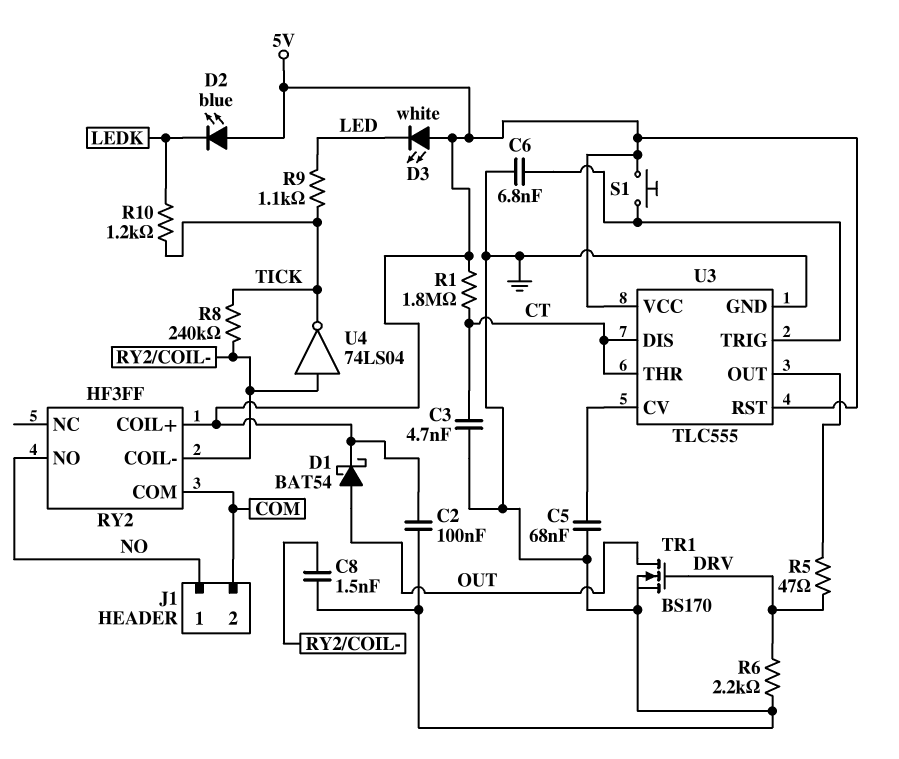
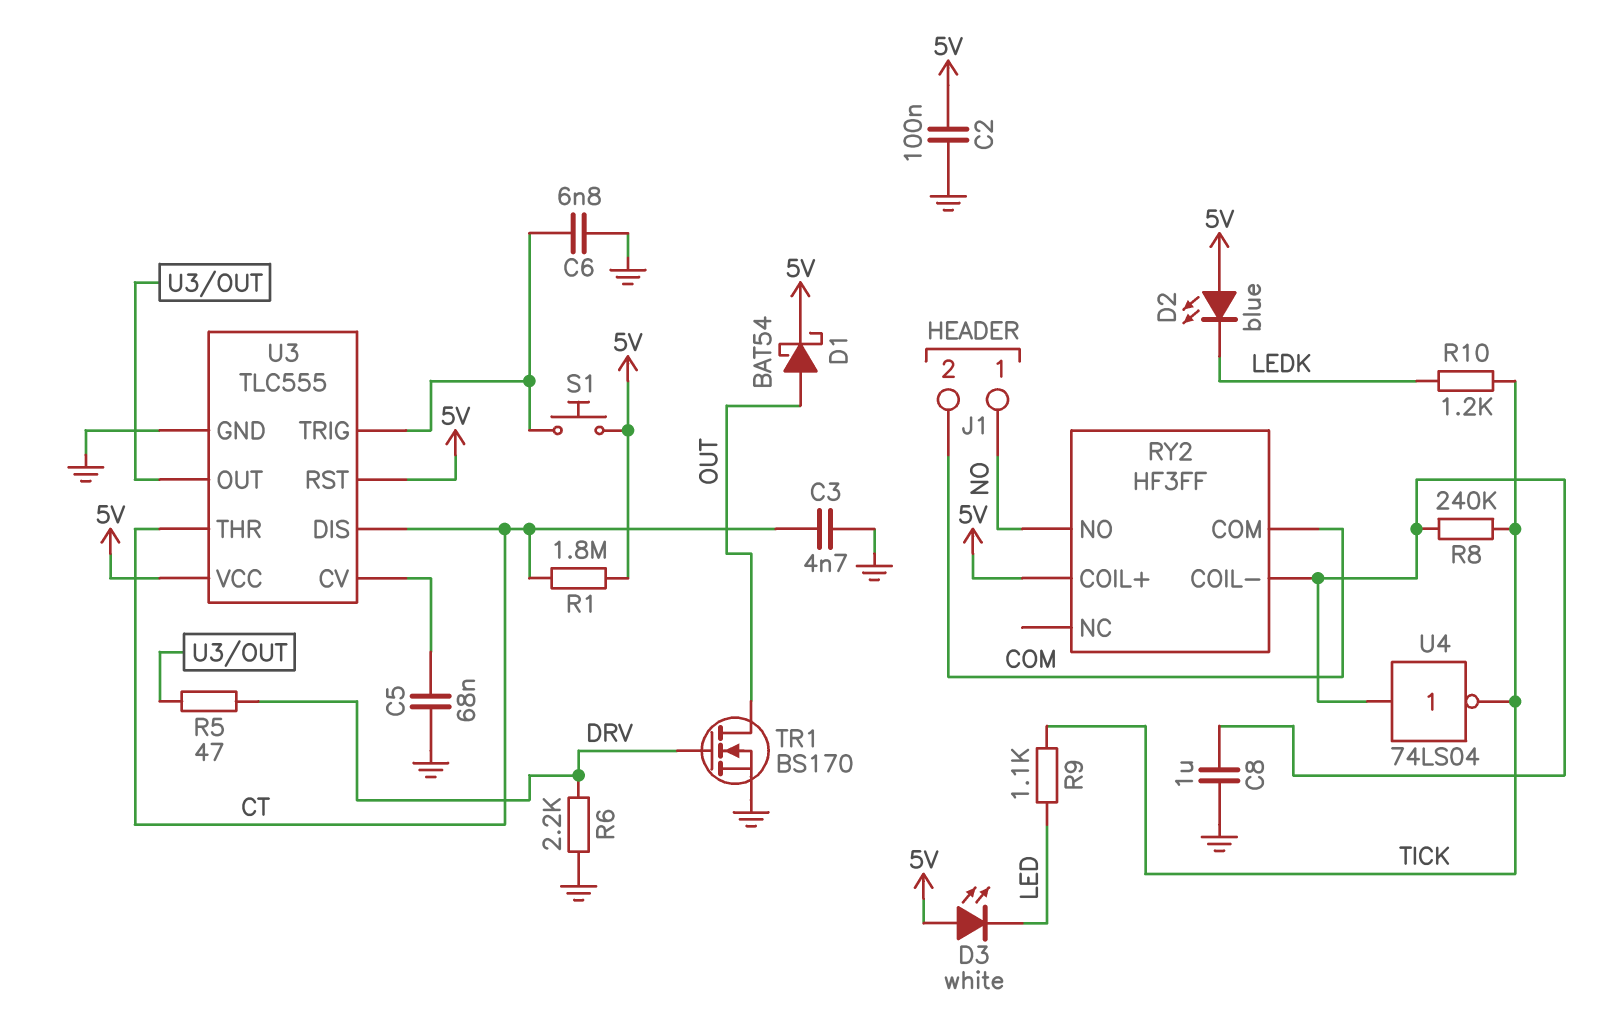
C8: 1.5nF (GND, RY2/COIL-) -> 1uF (GND, RY2/COIL-)

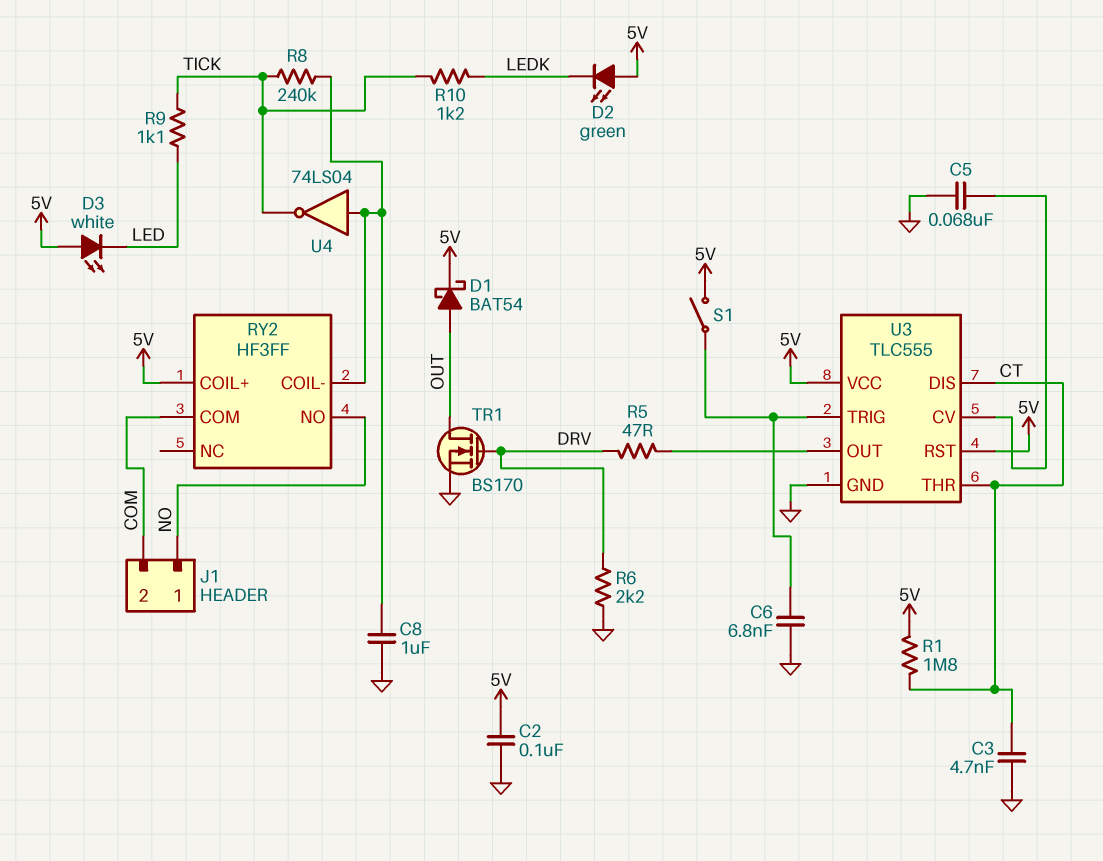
D2: LED blue (A 5V, K LEDK) -> LED green (A 5V, K LEDK)
S1: button (5V, U3/TRIG) -> switch (5V, U3/TRIG)

